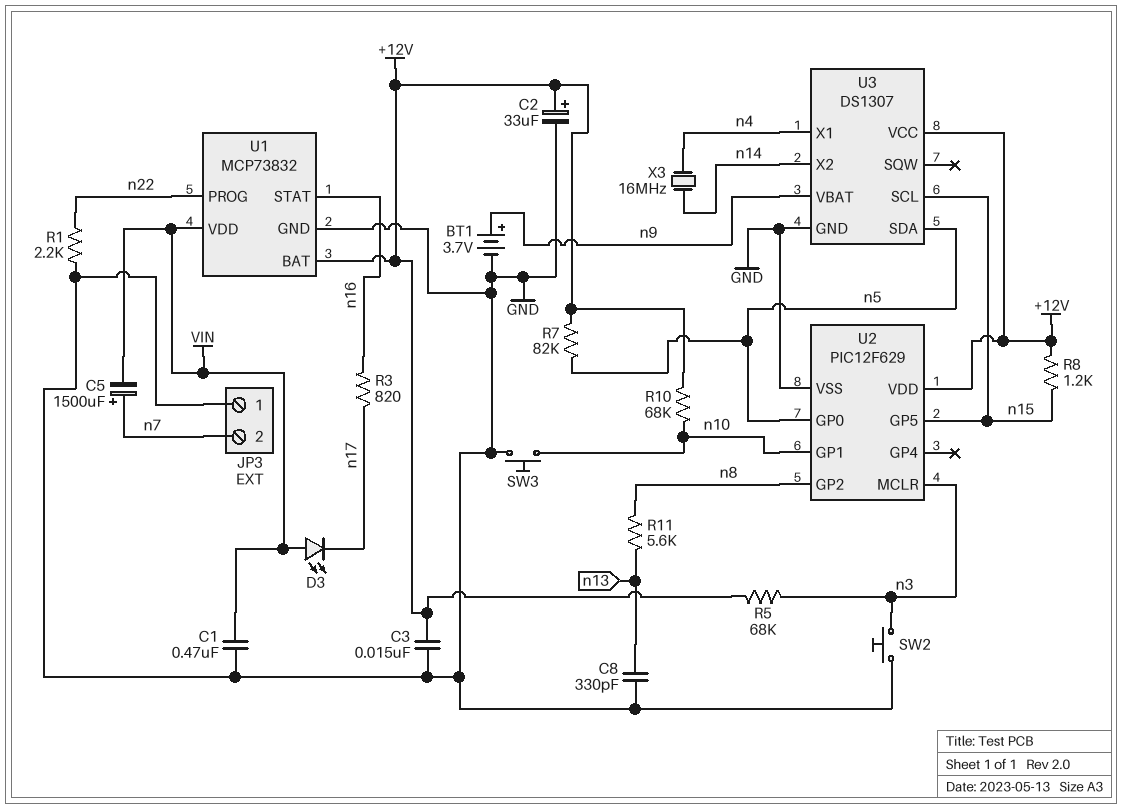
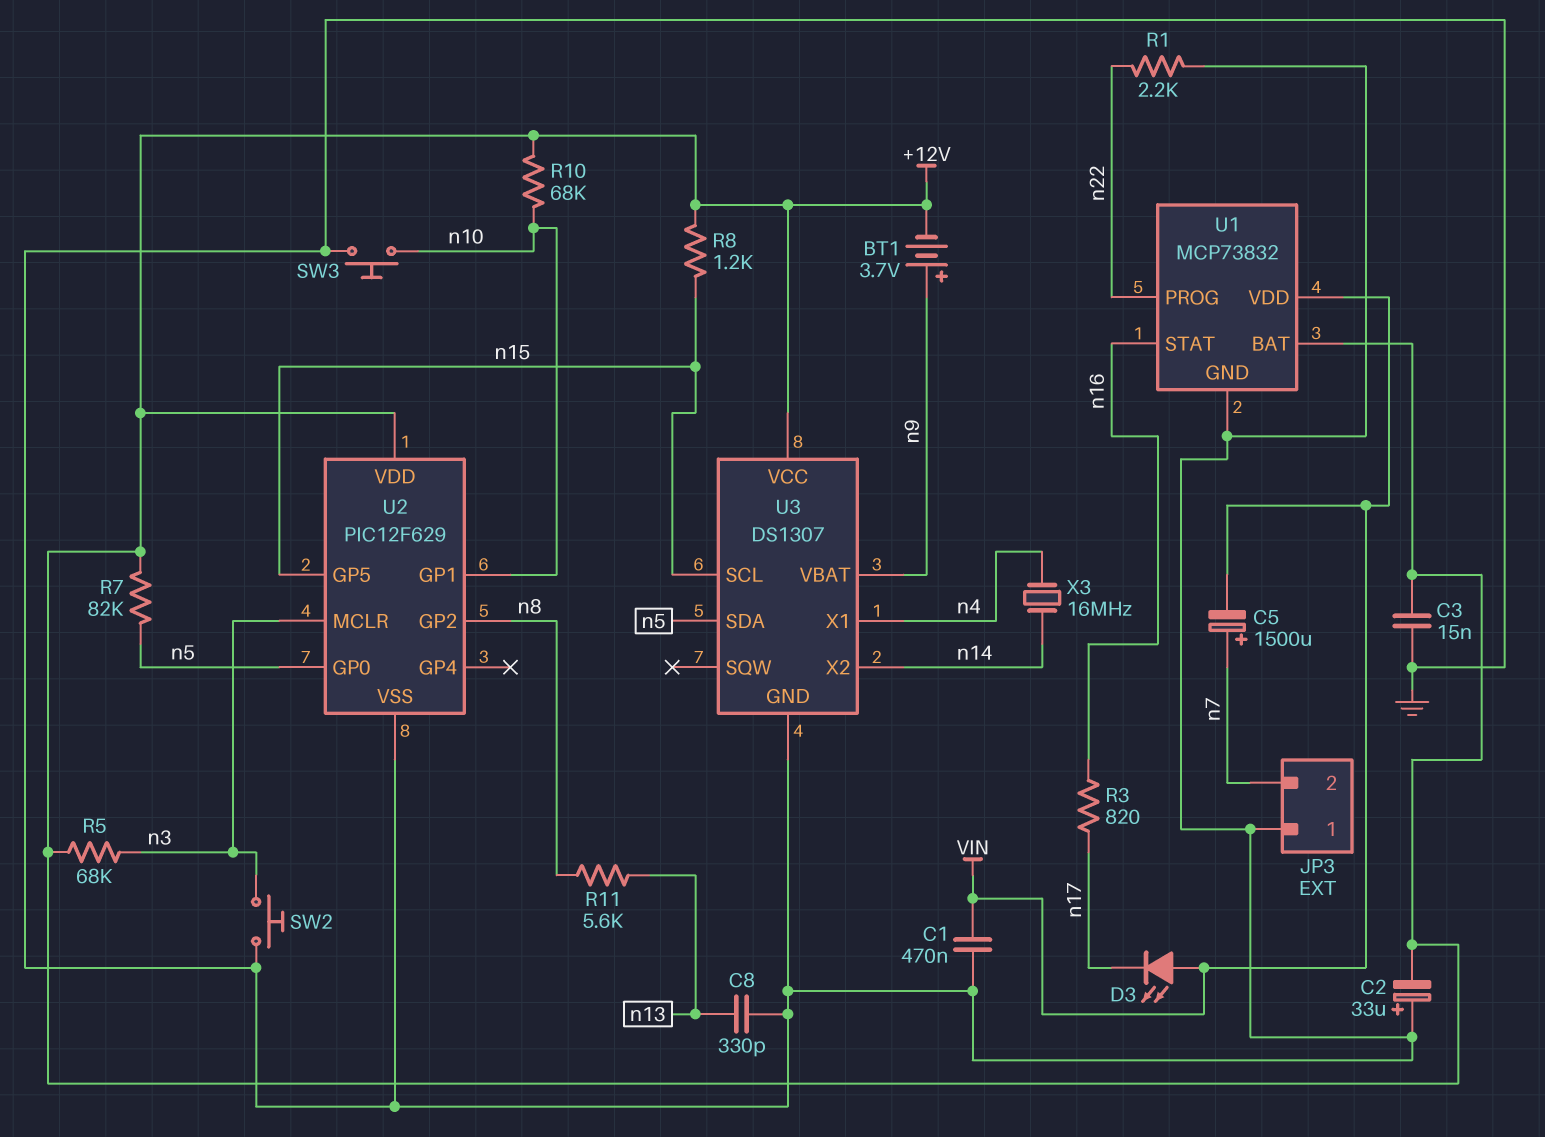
BT1: 3.7V (plus n9, minus GND) -> 3.7V (plus n9, minus +12V)
C2: 33uF (plus +12V, minus GND) -> 33uF (plus GND, minus +12V)

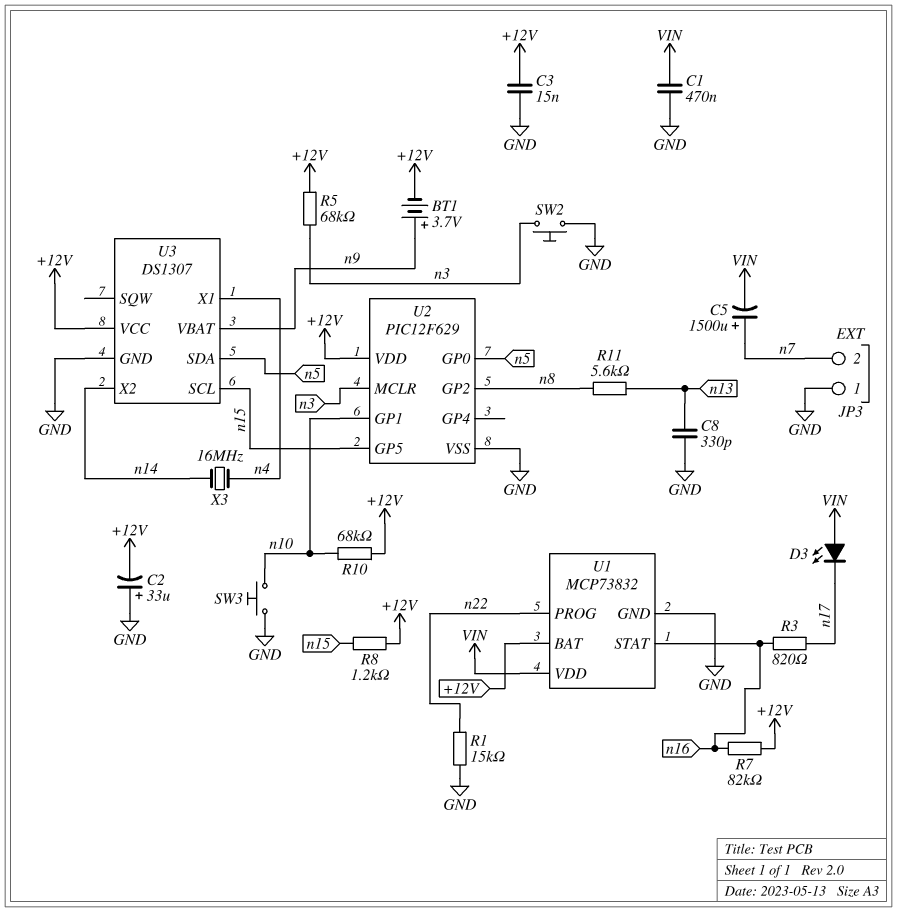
R1: 2.2k (GND, n22) -> 15k (GND, n22)
R7: 82k (+12V, n5) -> 82k (+12V, n16)

